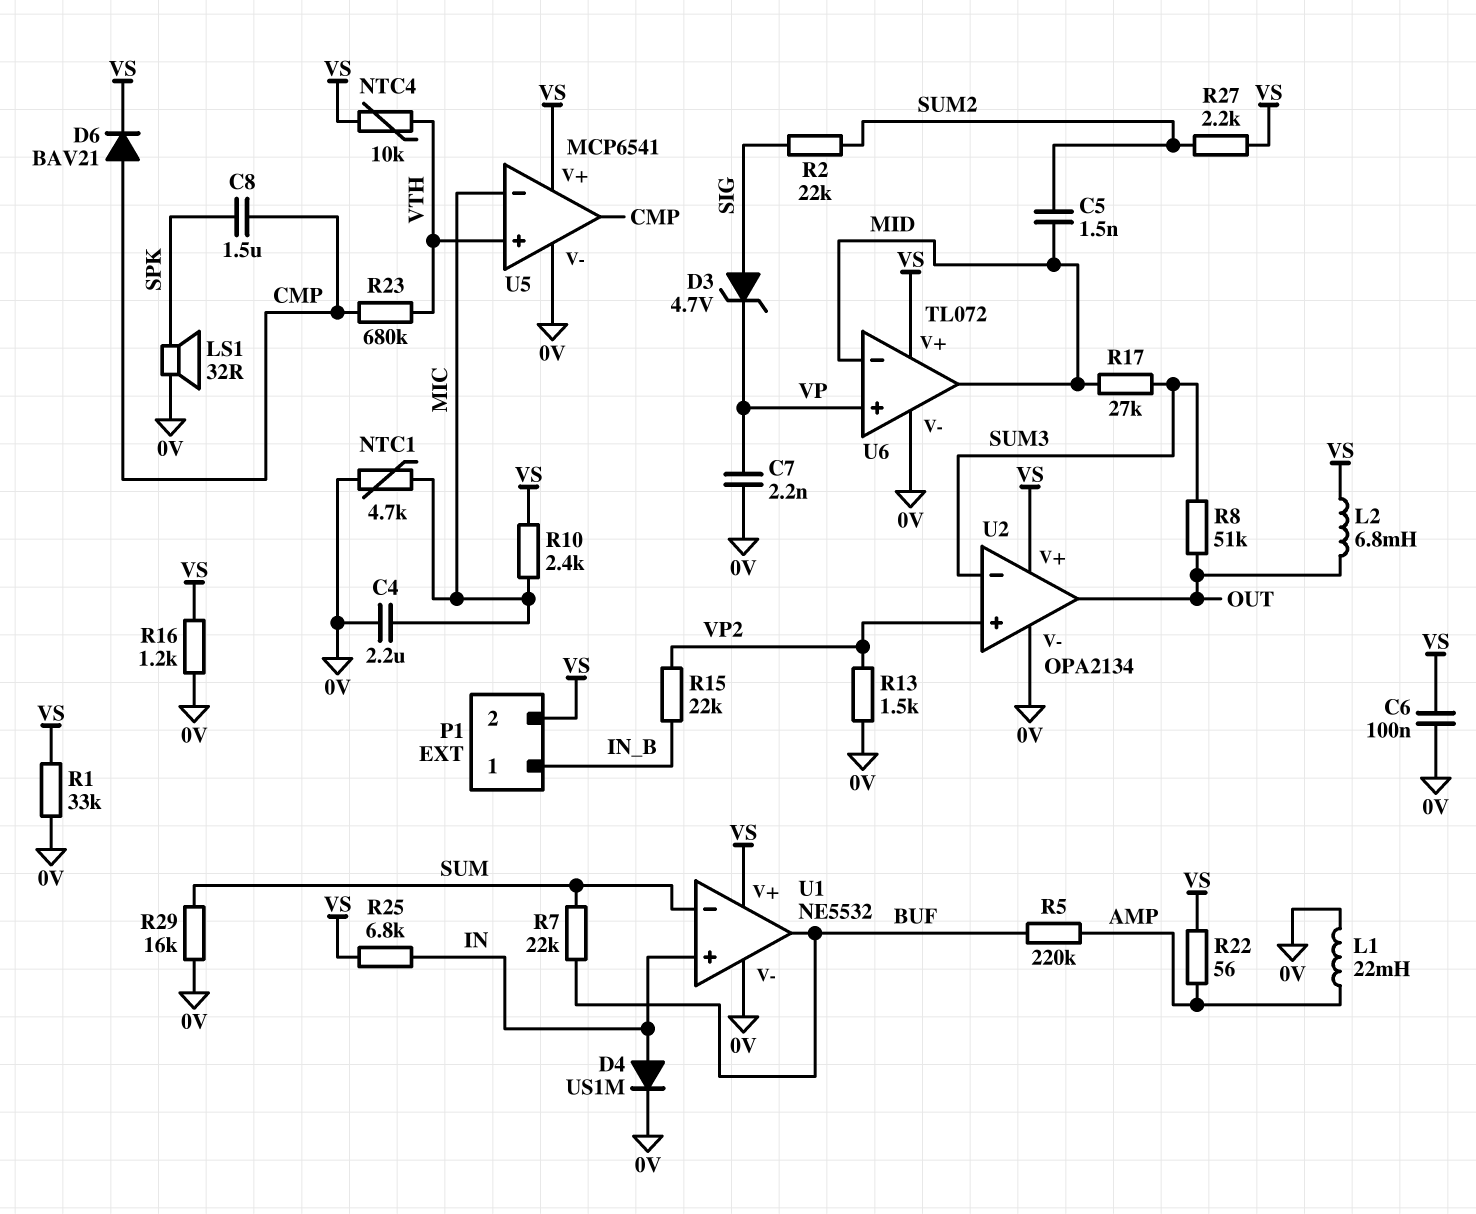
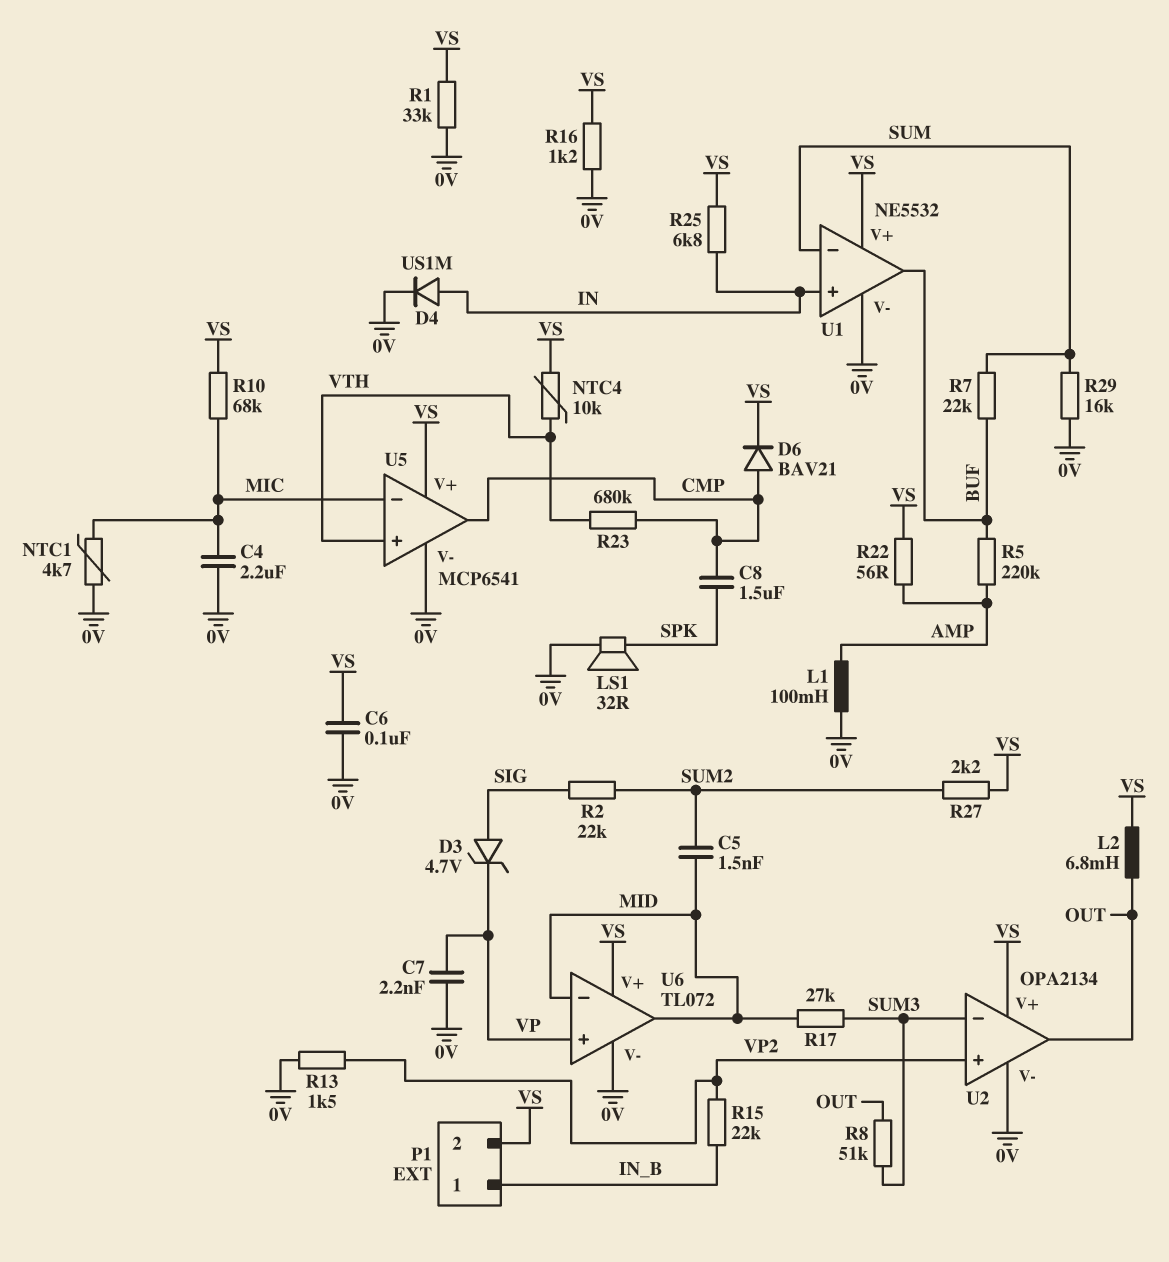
L1: 22mH (0V, AMP) -> 100mH (0V, AMP)
R10: 2.4k (MIC, VS) -> 68k (MIC, VS)

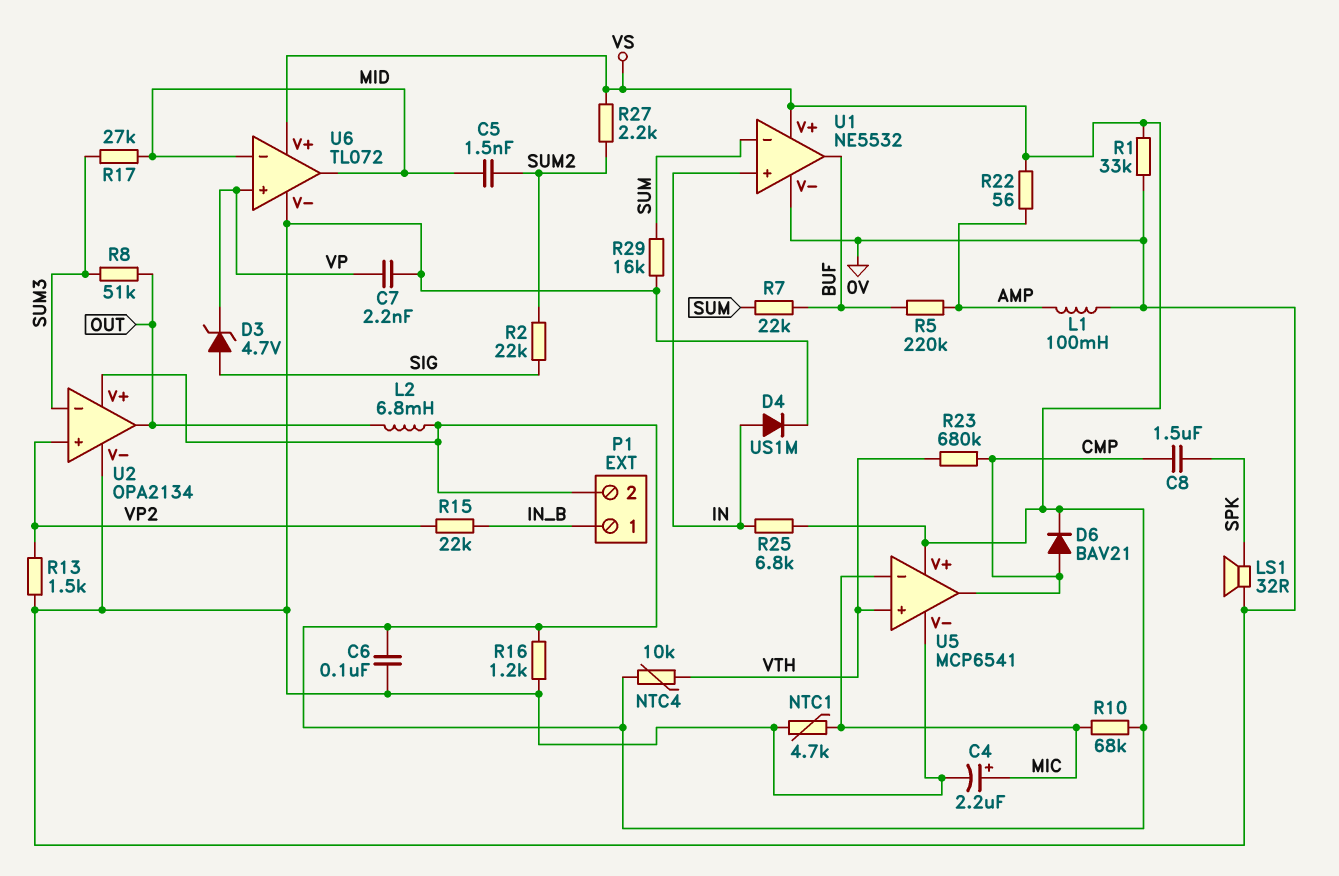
C4: 2.2uF (0V, MIC) -> 2.2uF (plus MIC, minus 0V)

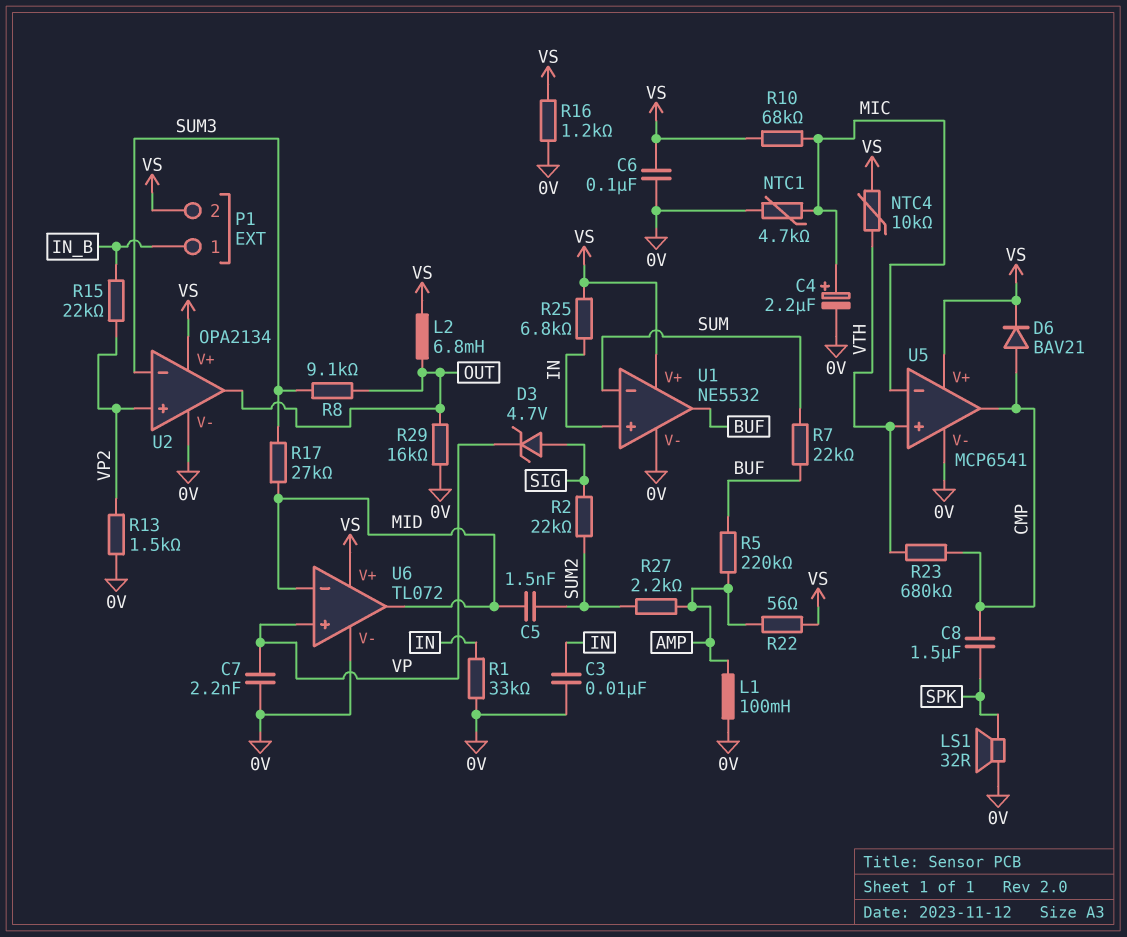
C3: none -> 10nF (0V, IN)
D4: diode US1M (A IN, K 0V) -> none
R1: 33k (0V, VS) -> 33k (0V, IN)
R8: 51k (OUT, SUM3) -> 9.1k (OUT, SUM3)
R27: 2.2k (SUM2, VS) -> 2.2k (AMP, SUM2)
R29: 16k (0V, SUM) -> 16k (0V, OUT)

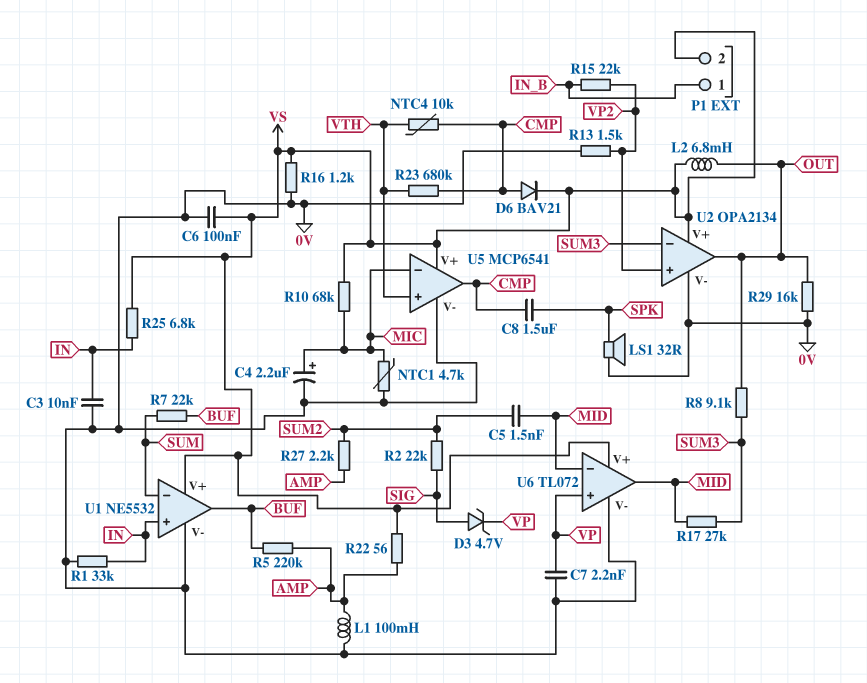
NTC4: 10k (VS, VTH) -> 10k (CMP, VTH)

